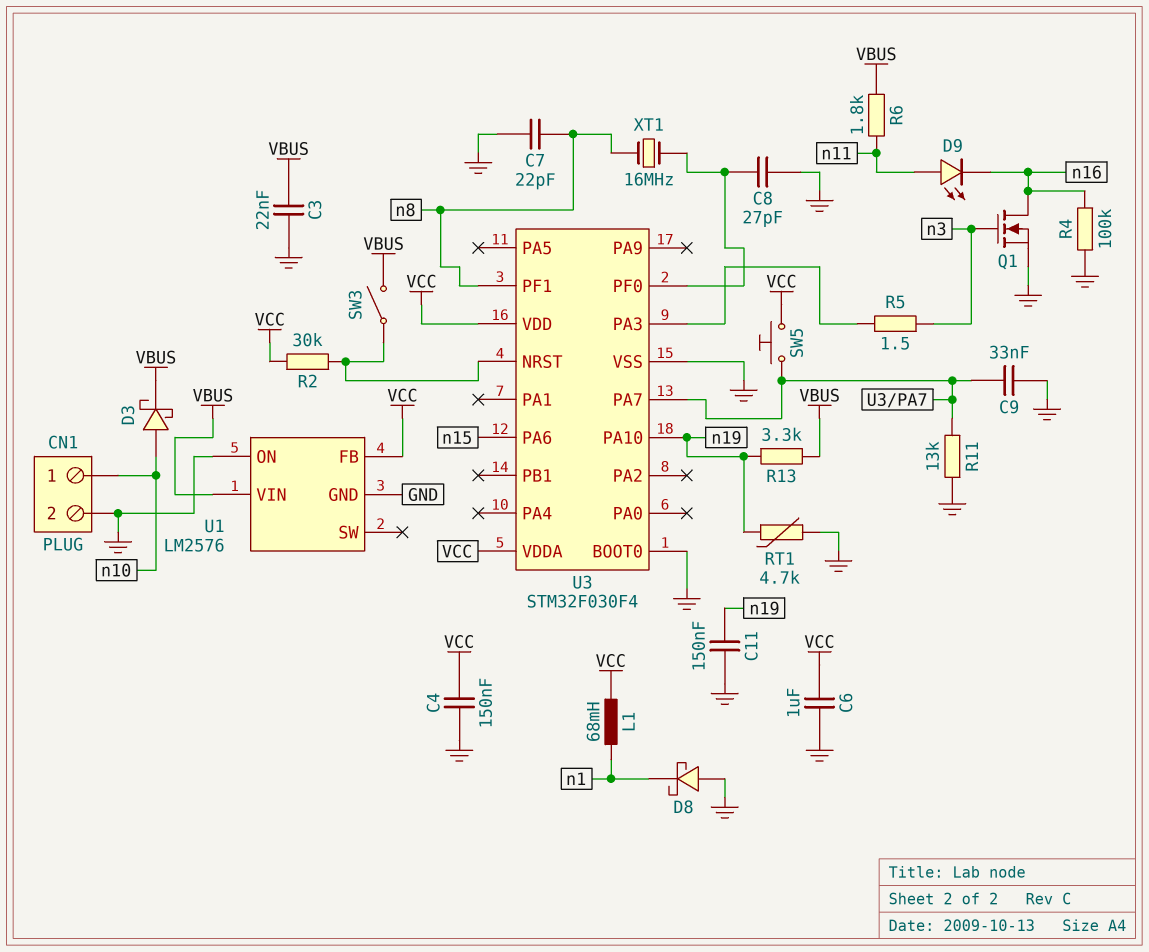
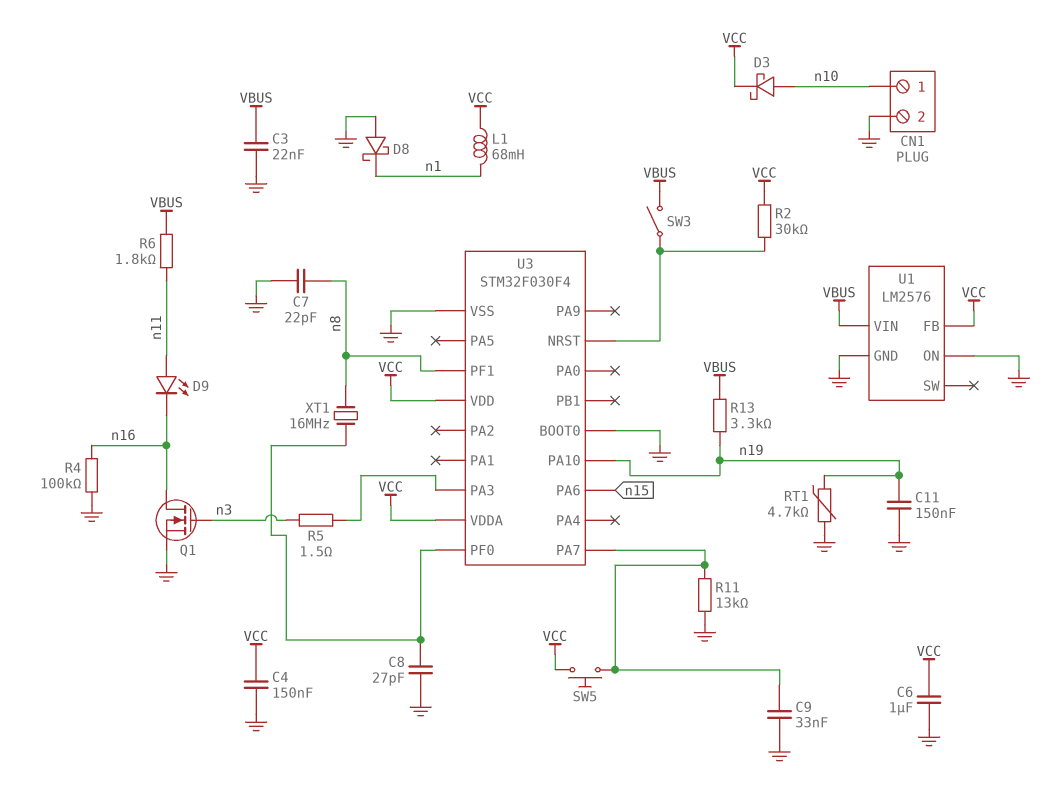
D3: schottky (A n10, K VBUS) -> schottky (A n10, K VCC)

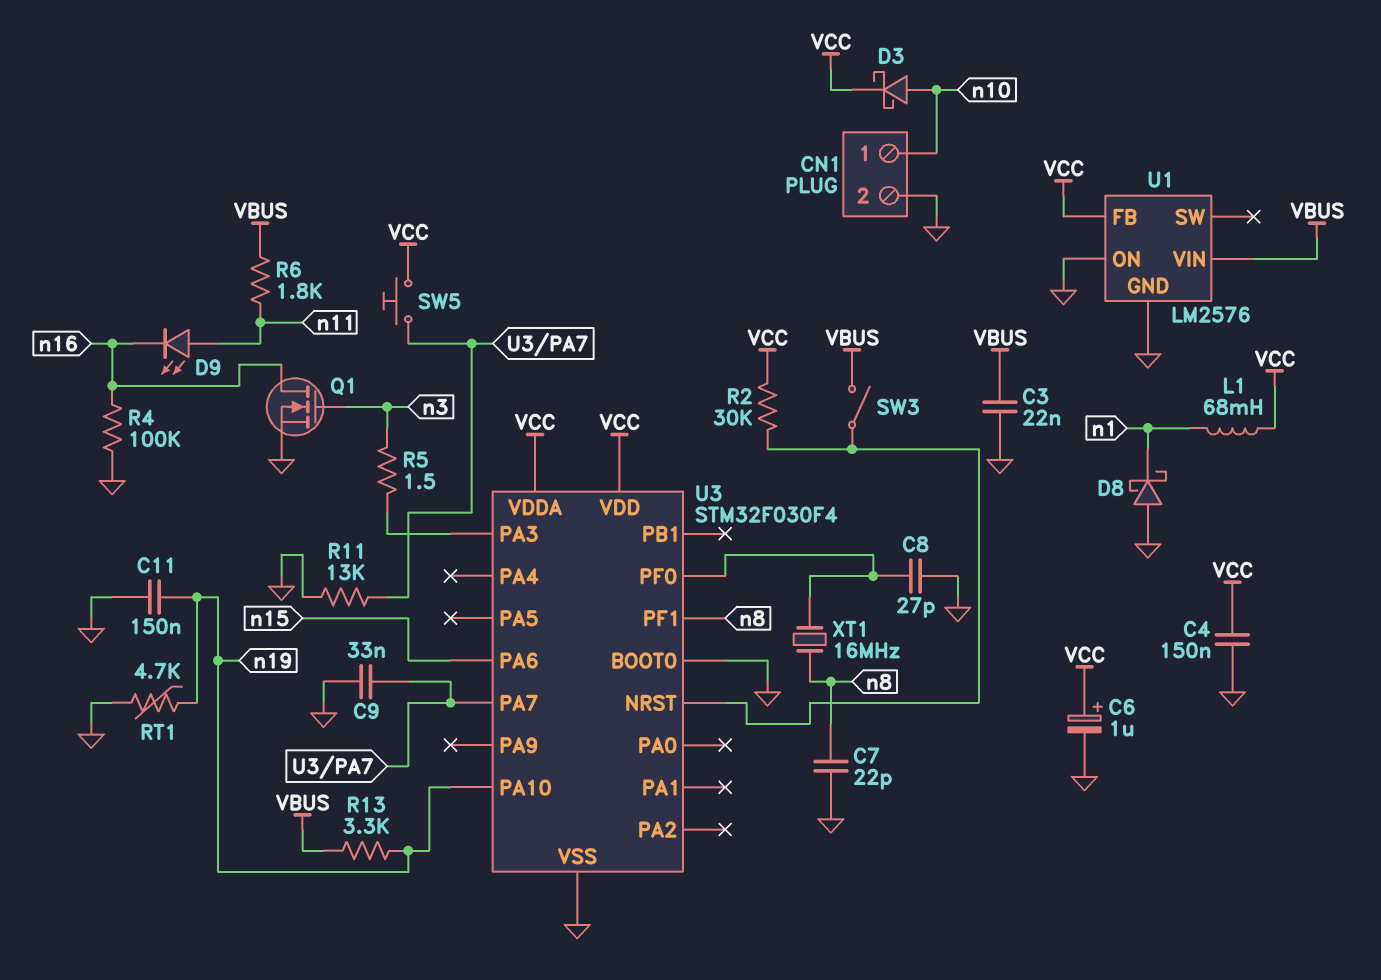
C6: 1uF (GND, VCC) -> 1uF (plus VCC, minus GND)

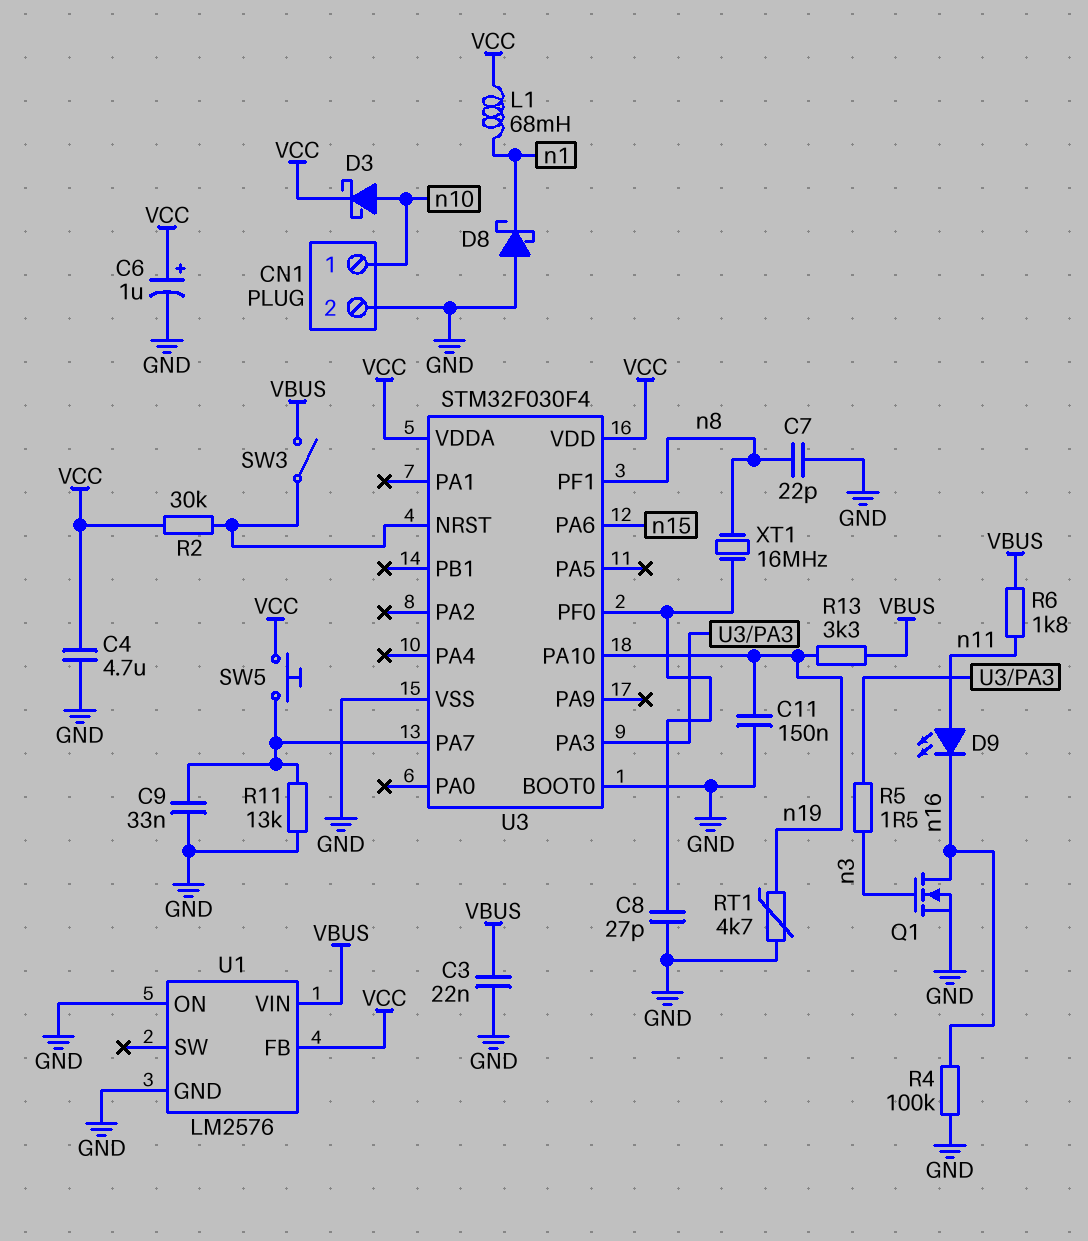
C4: 150nF (GND, VCC) -> 4.7uF (GND, VCC)

